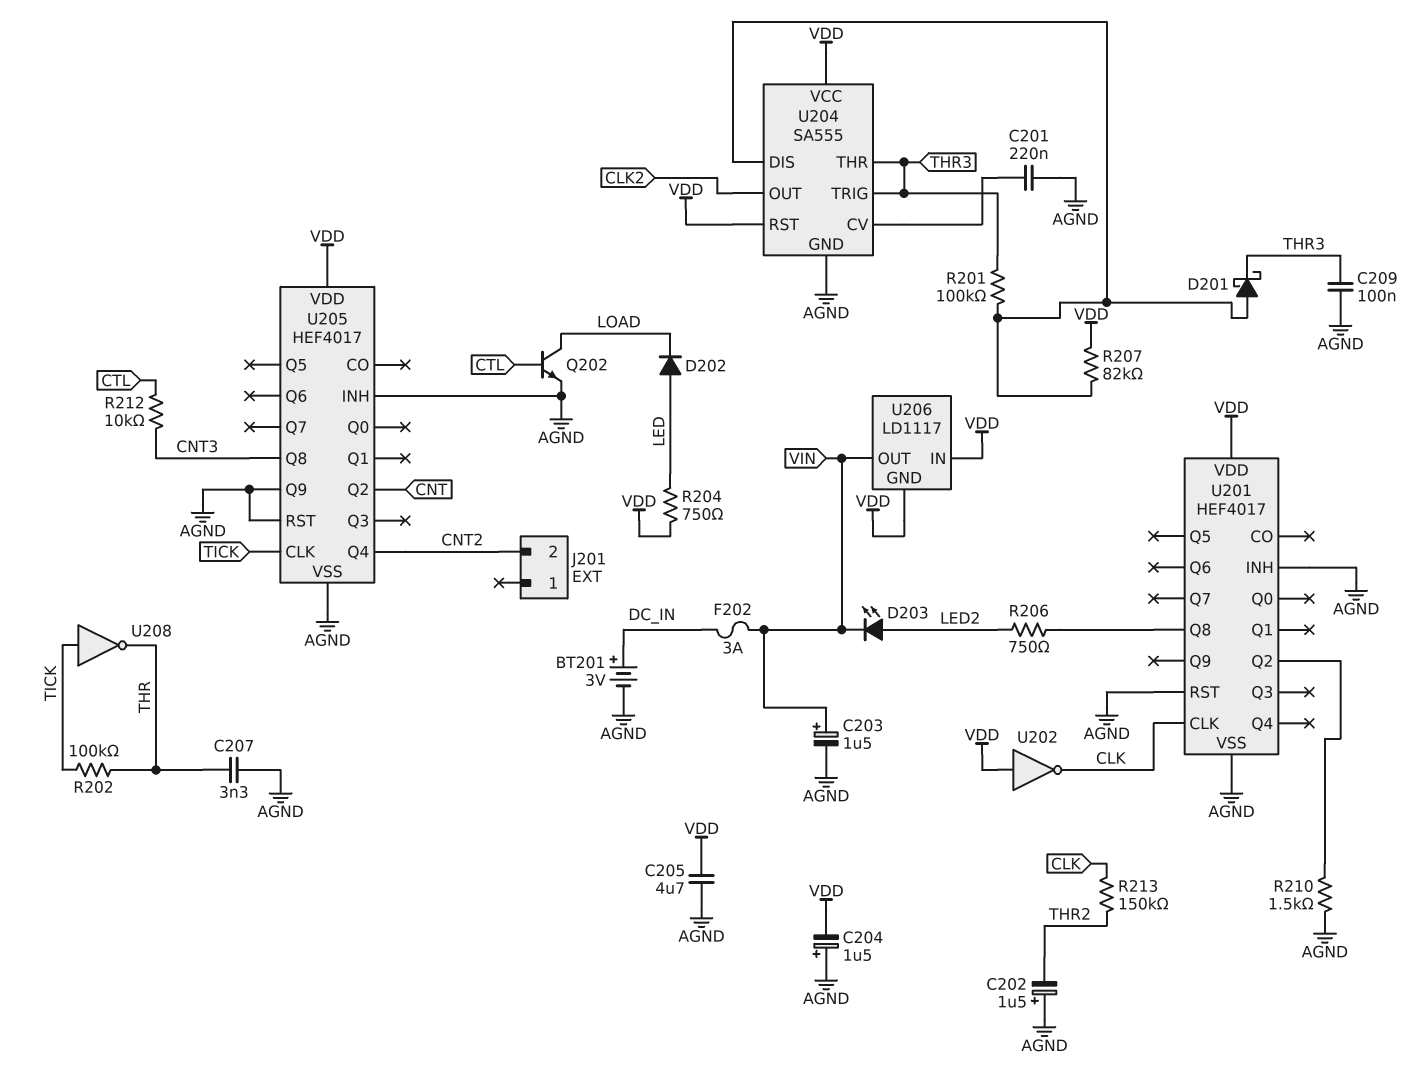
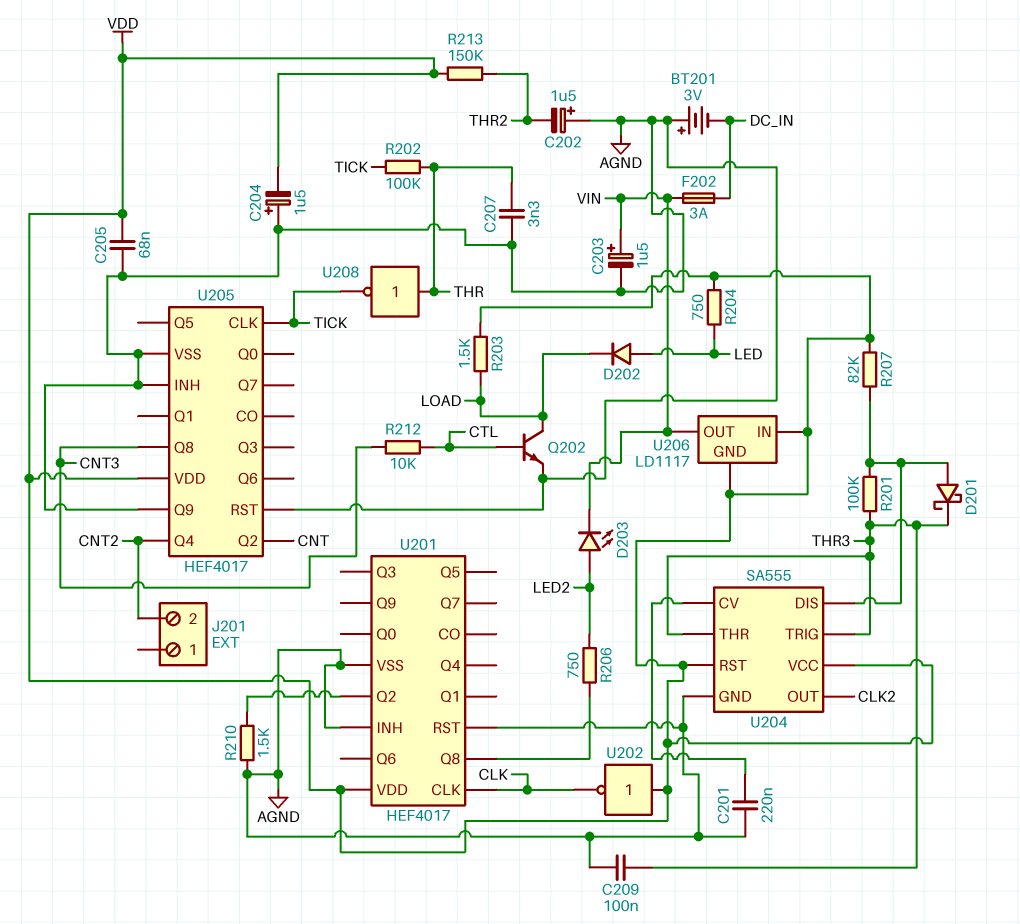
BT201: 3V (plus DC_IN, minus AGND) -> 3V (plus AGND, minus DC_IN)
C205: 4.7uF (AGND, VDD) -> 68nF (AGND, VDD)
R203: none -> 1.5k (LOAD, VDD)
R213: 150k (CLK, THR2) -> 150k (THR2, VDD)
U208: NOT (in TICK, out THR) -> NOT (in THR, out TICK)

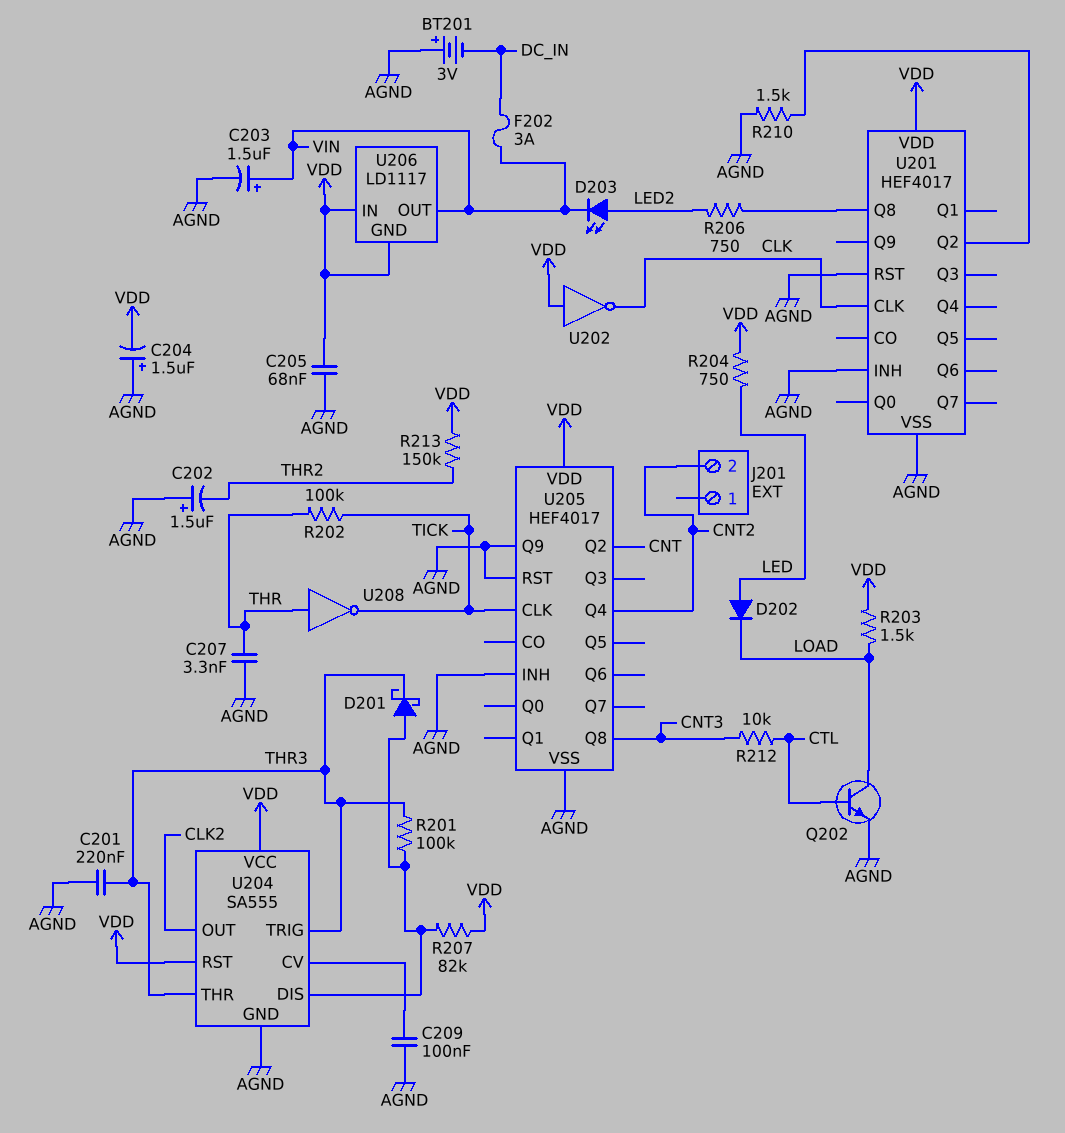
C201: 220nF (AGND, U204/CV) -> 220nF (AGND, THR3)
C209: 100nF (AGND, THR3) -> 100nF (AGND, U204/CV)

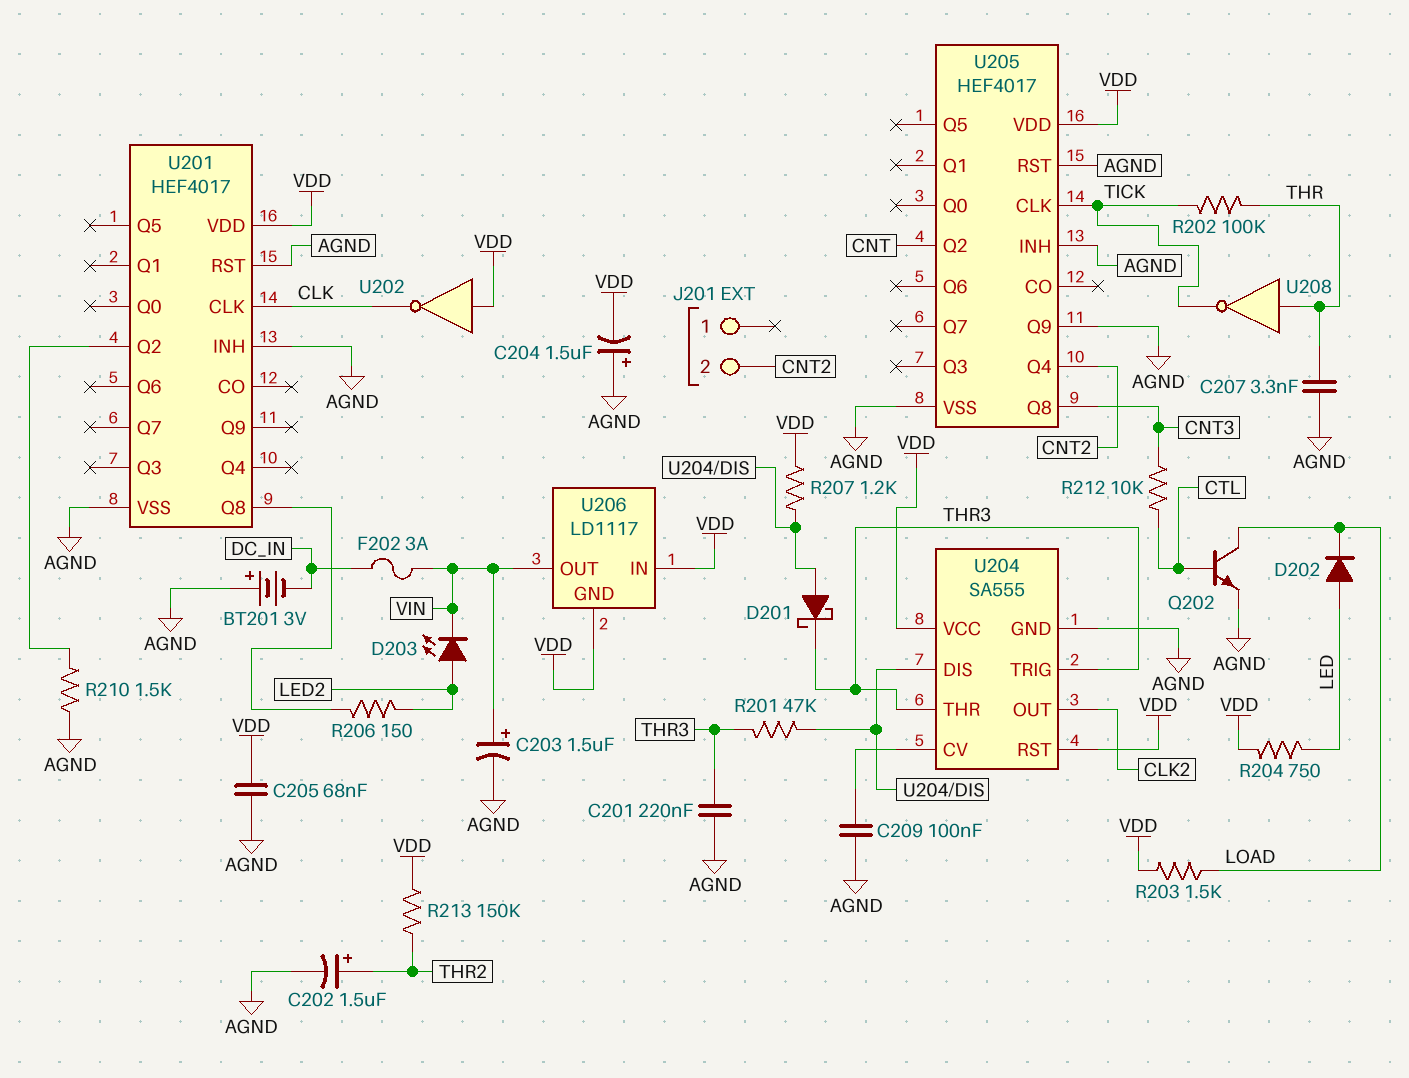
C202: 1.5uF (plus AGND, minus THR2) -> 1.5uF (plus THR2, minus AGND)
R201: 100k (THR3, U204/DIS) -> 47k (THR3, U204/DIS)
R206: 750 (LED2, U201/Q8) -> 150 (LED2, U201/Q8)
R207: 82k (U204/DIS, VDD) -> 1.2k (U204/DIS, VDD)

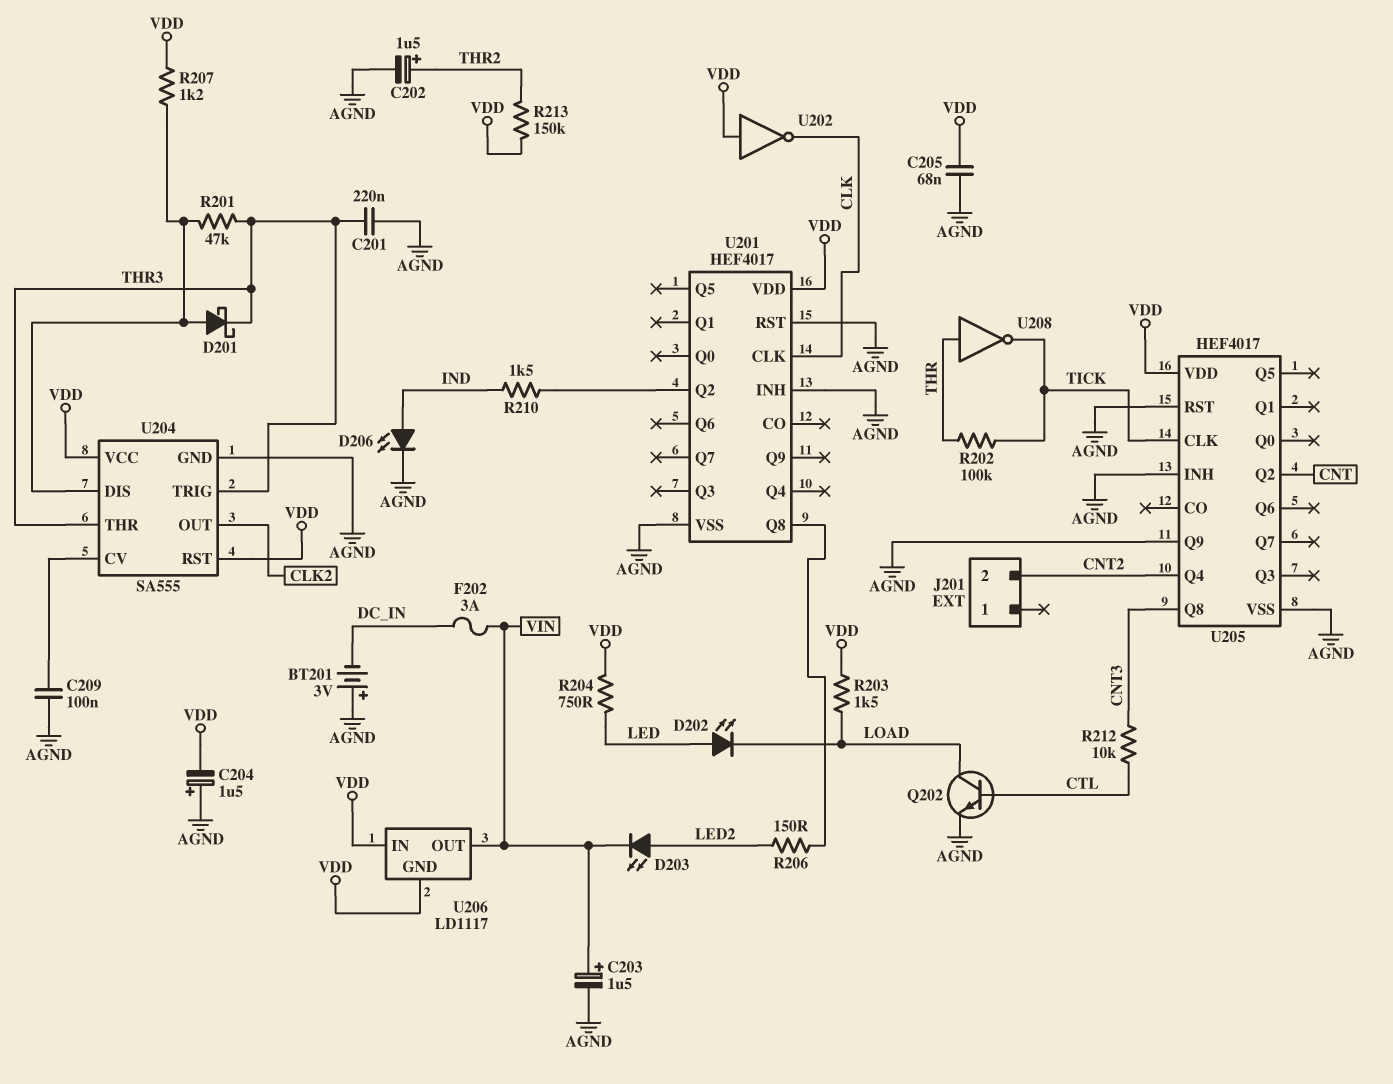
C207: 3.3nF (AGND, THR) -> none
D202: diode (A LED, K LOAD) -> LED (A LED, K LOAD)
D206: none -> LED (A IND, K AGND)
R210: 1.5k (AGND, U201/Q2) -> 1.5k (IND, U201/Q2)

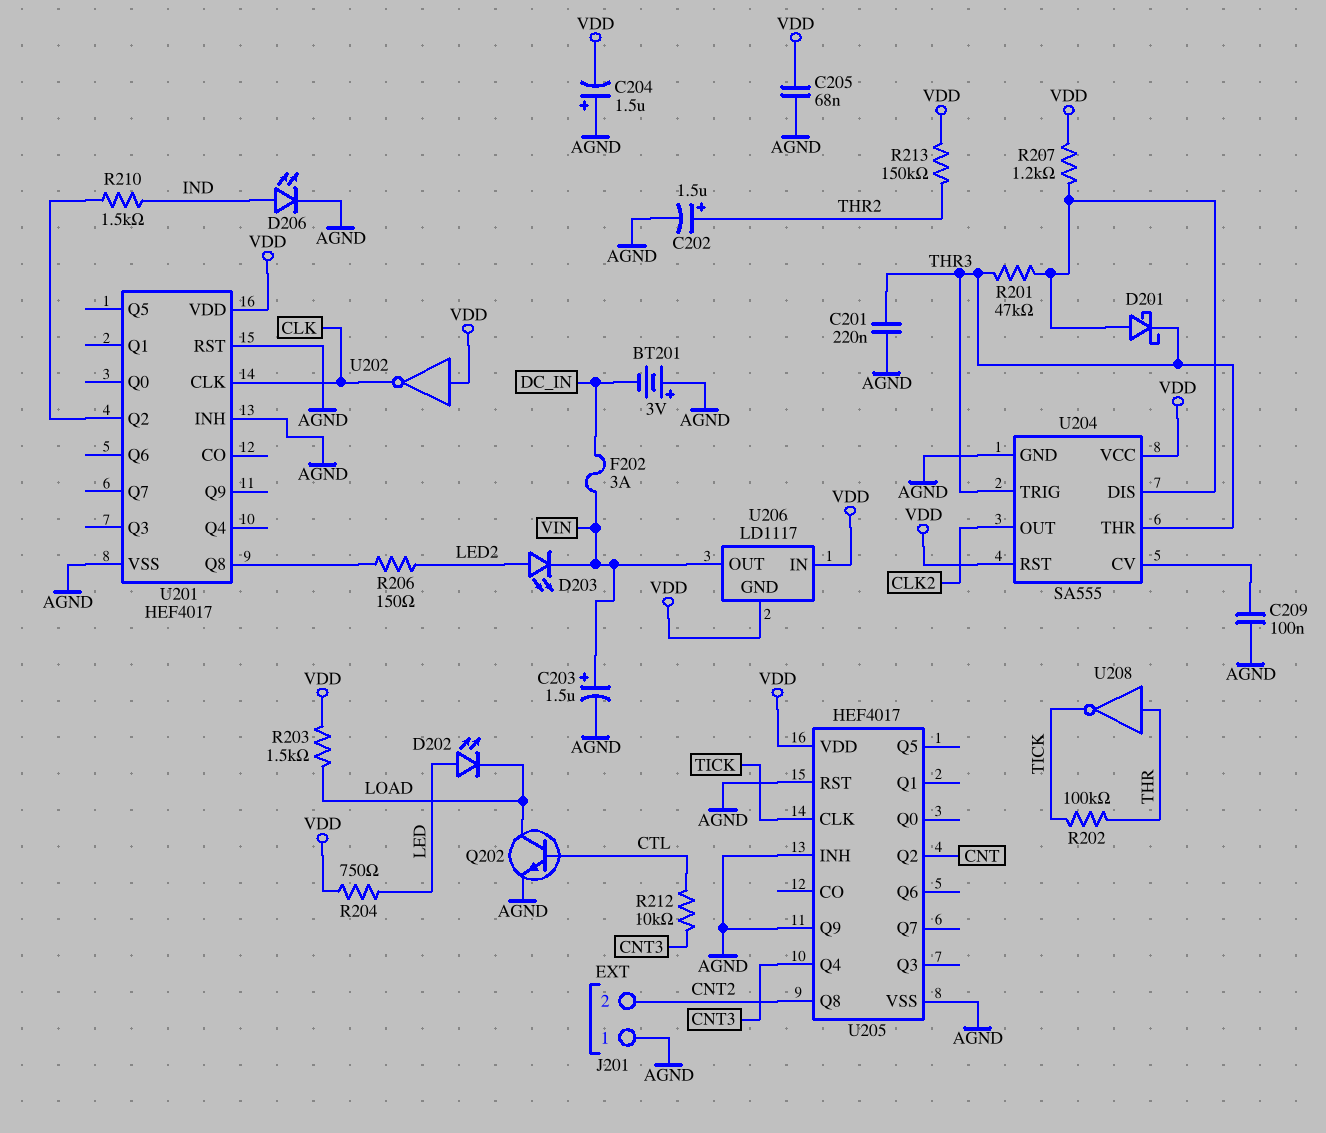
J201 pin 1: none -> AGND
U205 pin Q4: CNT2 -> CNT3
U205 pin Q8: CNT3 -> CNT2

